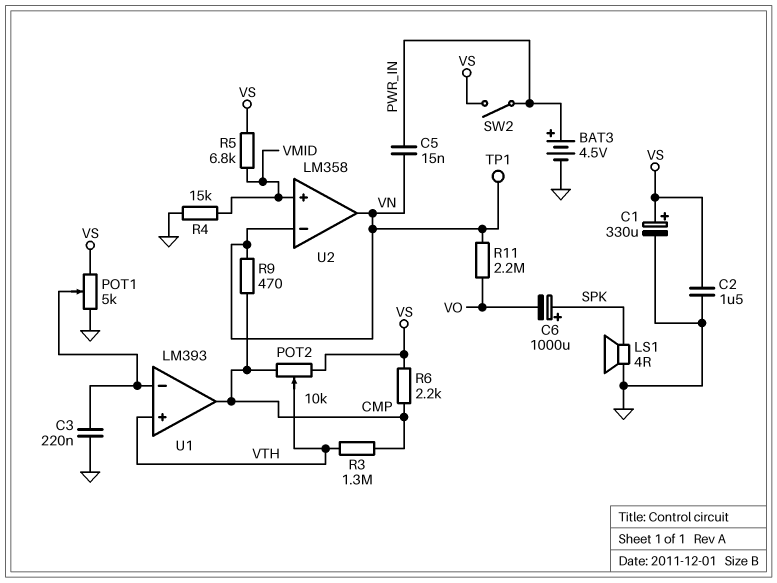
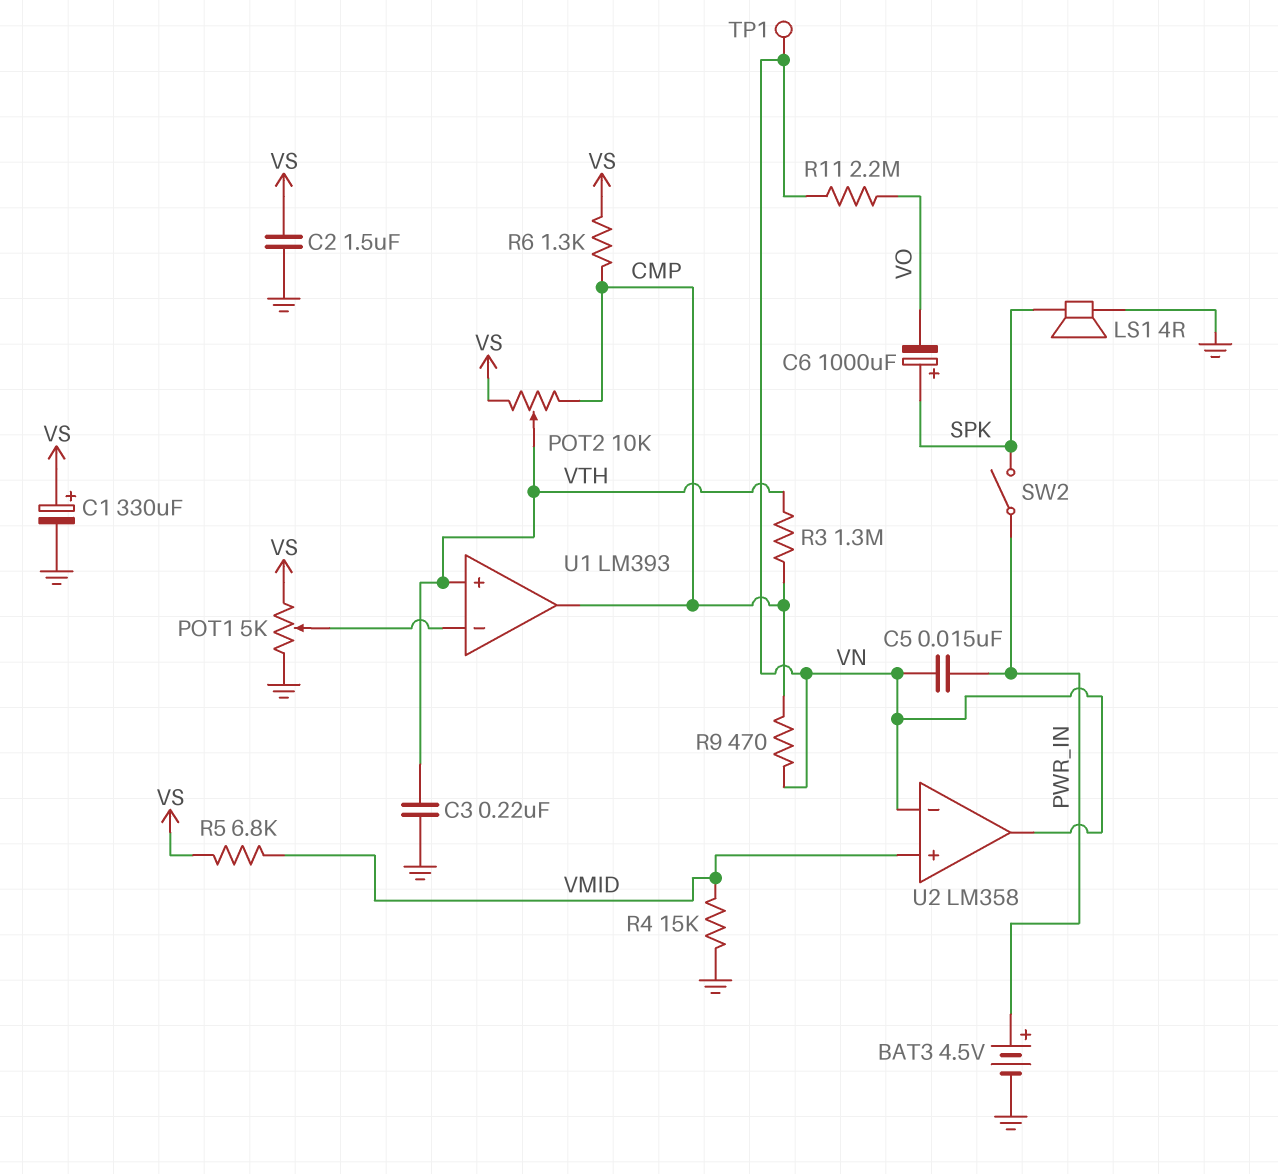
C3: 220nF (GND, U1/in-) -> 220nF (GND, VTH)
R6: 2.2k (CMP, VS) -> 1.3k (CMP, VS)
SW2: switch (PWR_IN, VS) -> switch (PWR_IN, SPK)

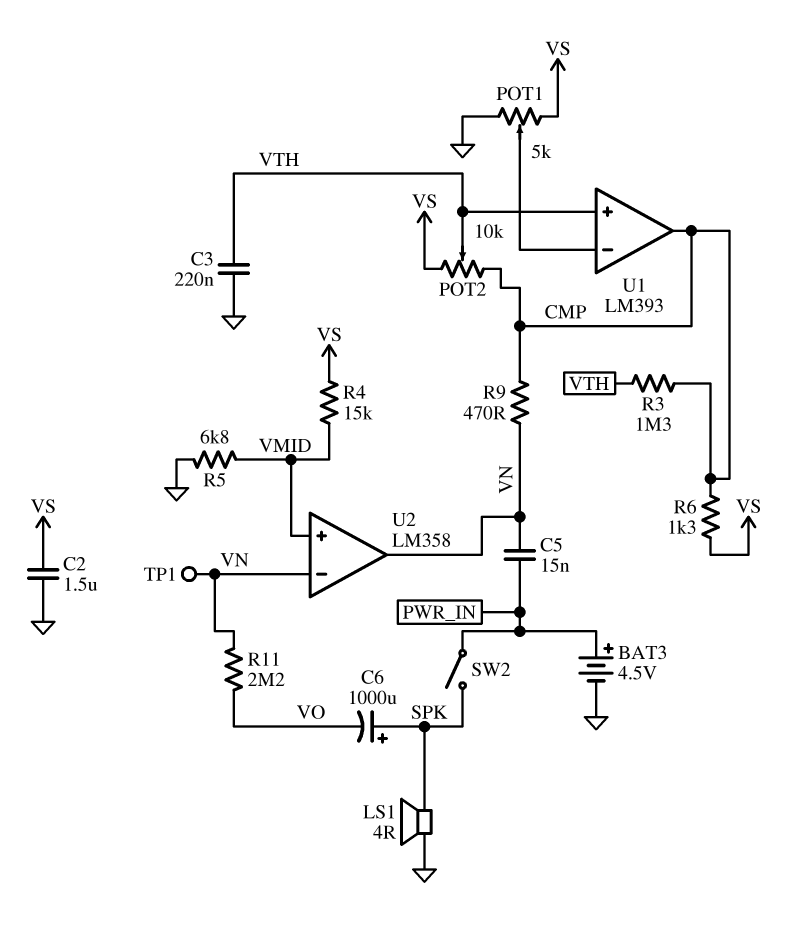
C1: 330uF (plus VS, minus GND) -> none
R4: 15k (GND, VMID) -> 15k (VMID, VS)
R5: 6.8k (VMID, VS) -> 6.8k (GND, VMID)

